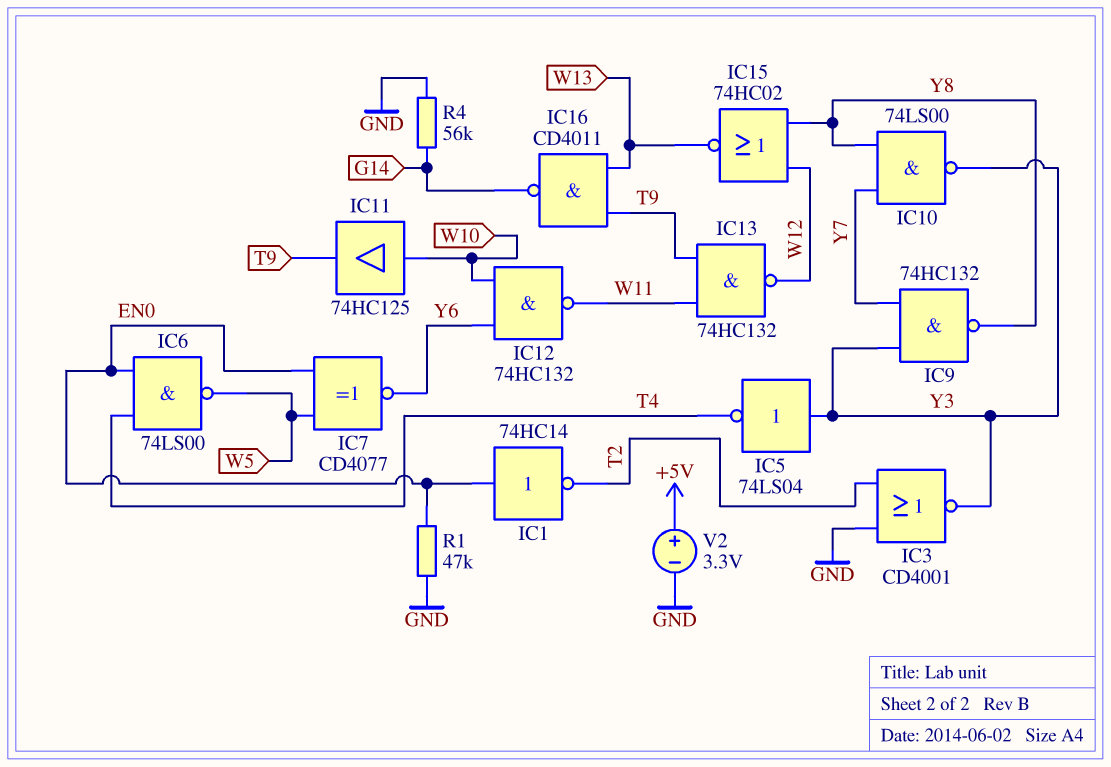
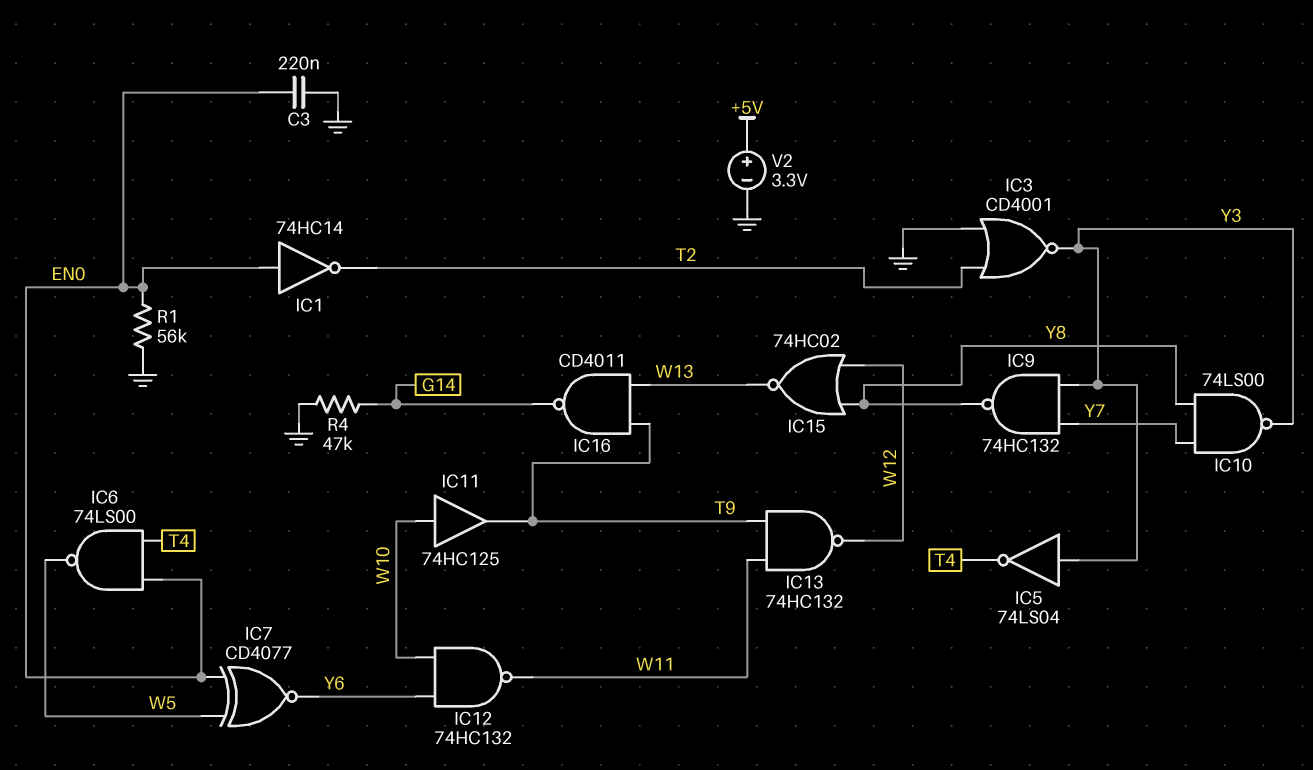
C3: none -> 220nF (EN0, GND)
R1: 47k (EN0, GND) -> 56k (EN0, GND)
R4: 56k (G14, GND) -> 47k (G14, GND)

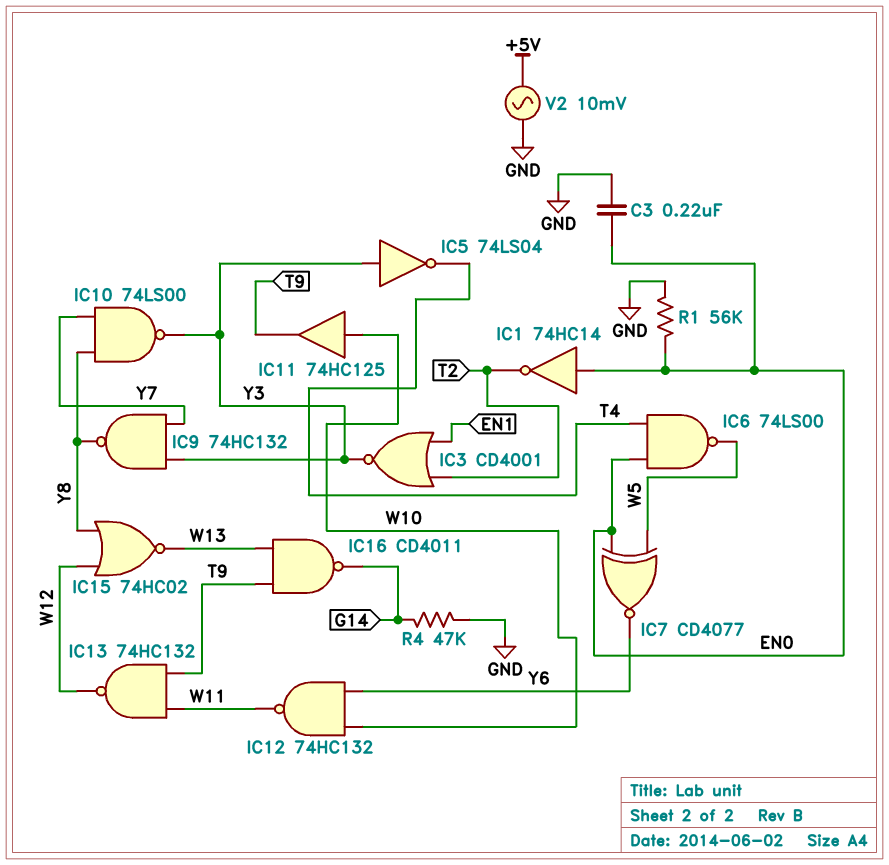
IC3: NOR CD4001 (in GND, in T2, out Y3) -> NOR CD4001 (in EN1, in T2, out Y3)
V2: 3.3V (plus +5V, minus GND) -> AC 10mV (+5V, GND)

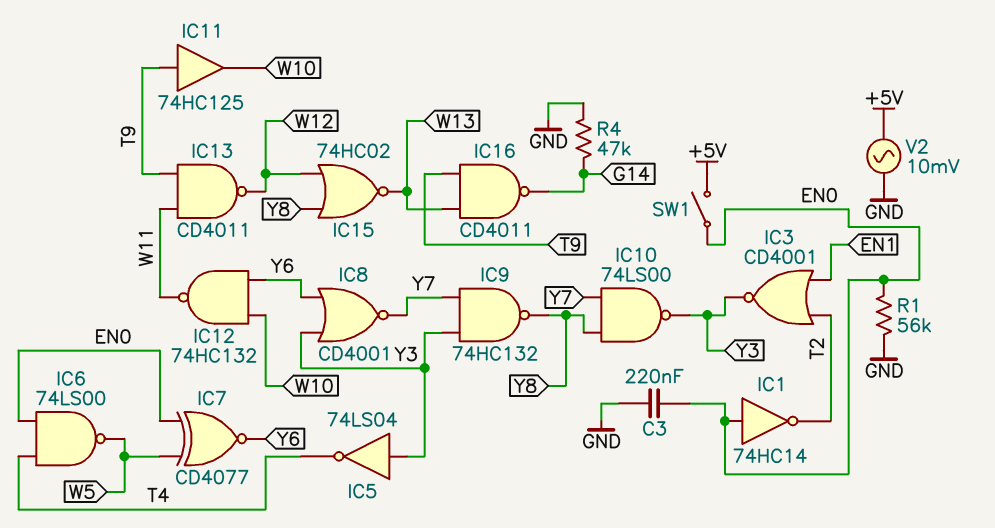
IC8: none -> NOR CD4001 (in Y3, in Y6, out Y7)
IC11: buffer 74HC125 (in W10, out T9) -> buffer 74HC125 (in T9, out W10)
IC13: NAND 74HC132 (in T9, in W11, out W12) -> NAND CD4011 (in T9, in W11, out W12)
SW1: none -> switch (+5V, EN0)

